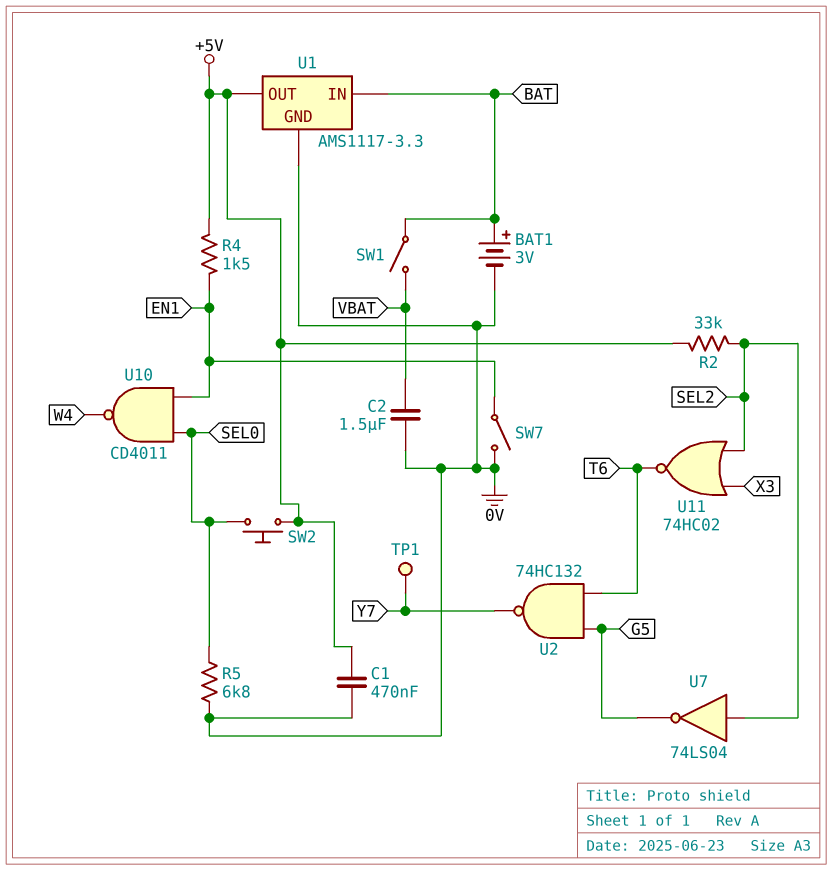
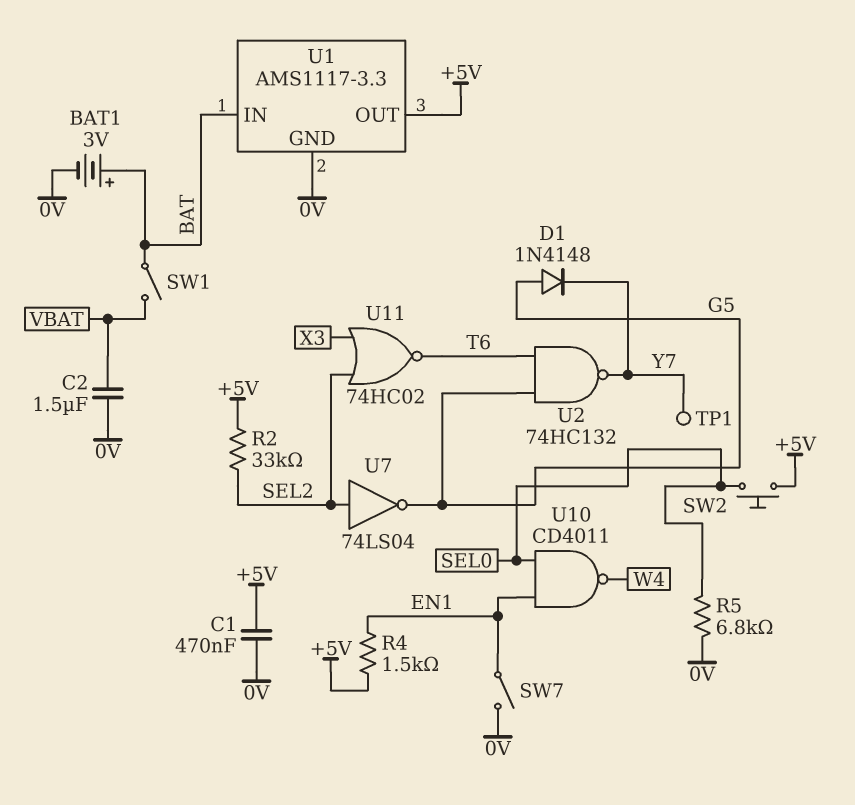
D1: none -> diode 1N4148 (A G5, K Y7)

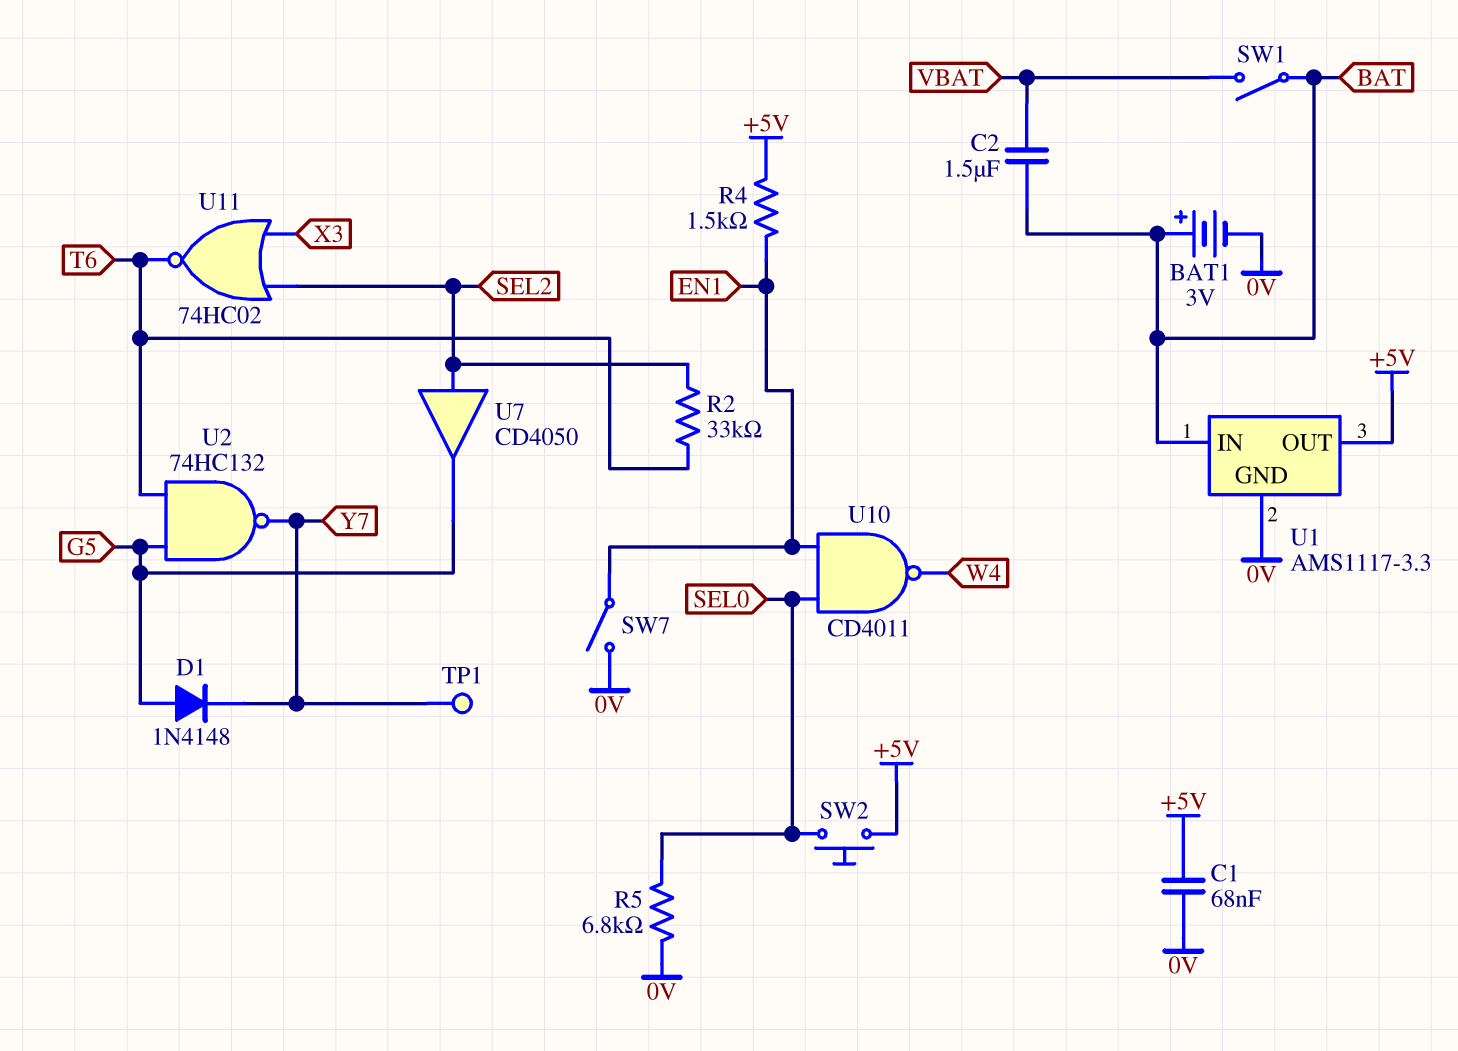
C1: 470nF (+5V, 0V) -> 68nF (+5V, 0V)
C2: 1.5uF (0V, VBAT) -> 1.5uF (BAT, VBAT)
R2: 33k (+5V, SEL2) -> 33k (SEL2, T6)
U7: NOT 74LS04 (in SEL2, out G5) -> buffer CD4050 (in SEL2, out G5)

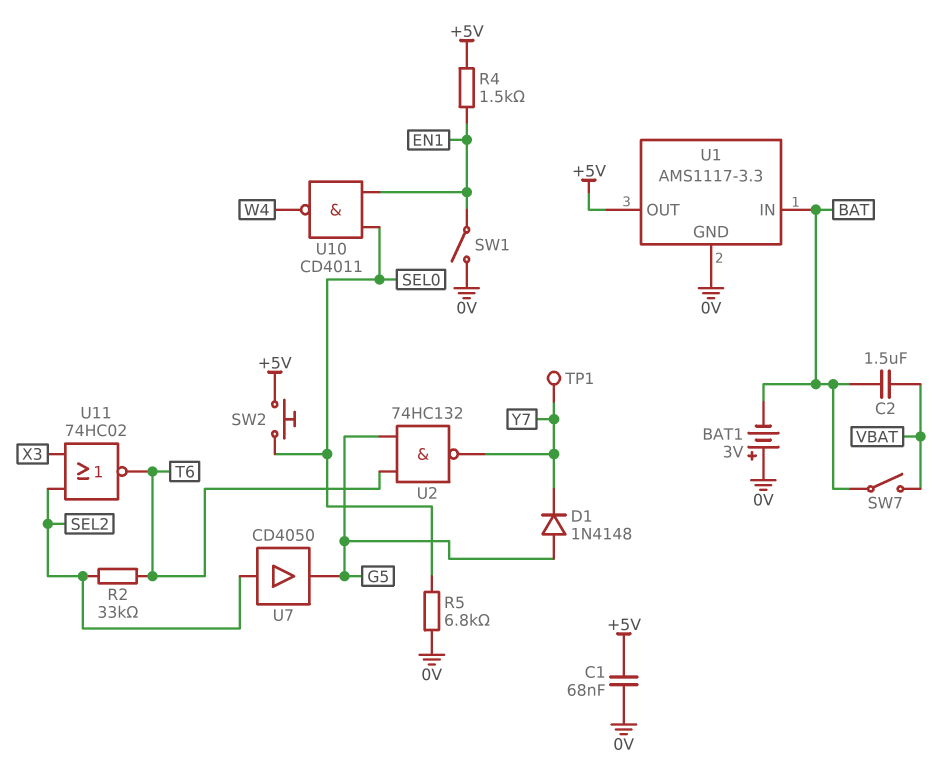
BAT1: 3V (plus BAT, minus 0V) -> 3V (plus 0V, minus BAT)
SW1: switch (BAT, VBAT) -> switch (0V, EN1)
SW7: switch (0V, EN1) -> switch (BAT, VBAT)

